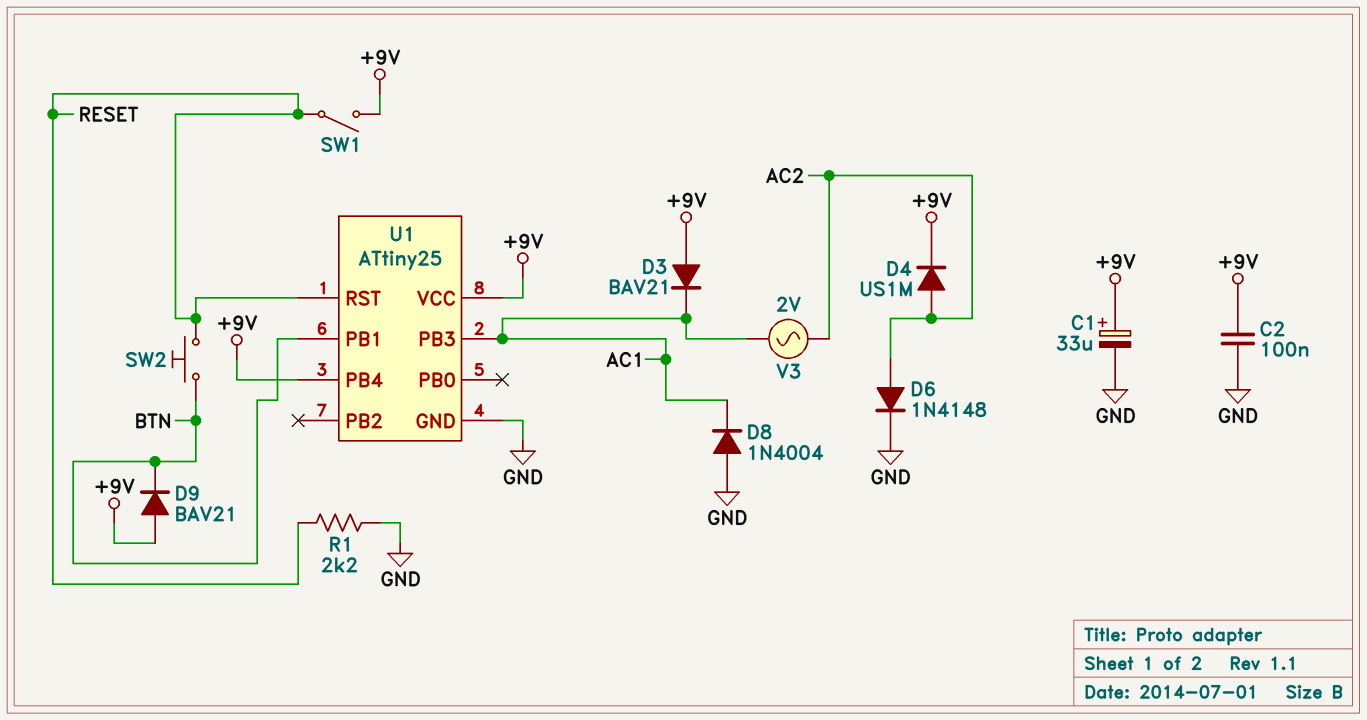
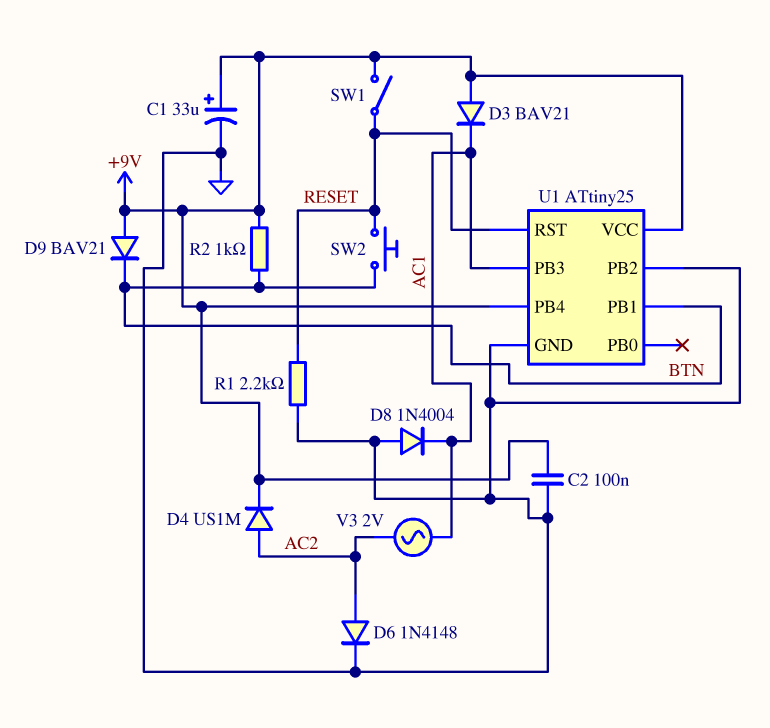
R2: none -> 1k (+9V, BTN)
U1 pin PB2: none -> GND

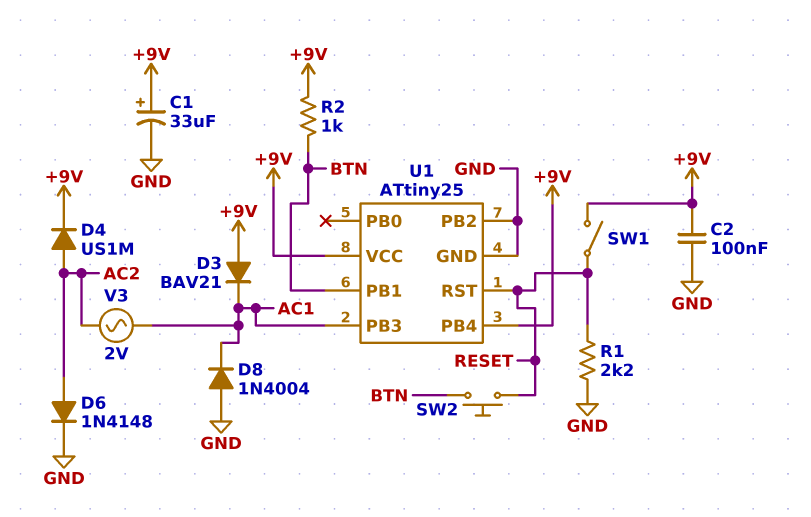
D9: diode BAV21 (A +9V, K BTN) -> none

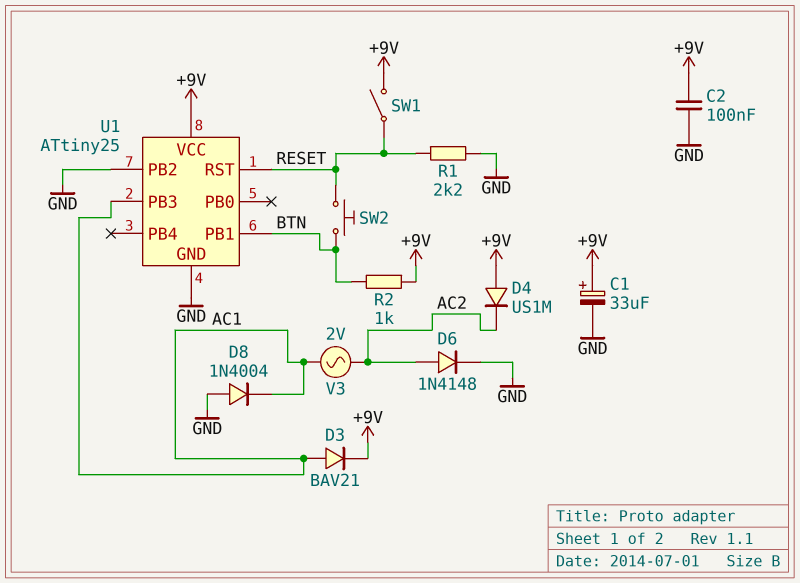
D3: diode BAV21 (A +9V, K AC1) -> diode BAV21 (A AC1, K +9V)
D4: diode US1M (A AC2, K +9V) -> diode US1M (A +9V, K AC2)
U1 pin PB4: +9V -> none

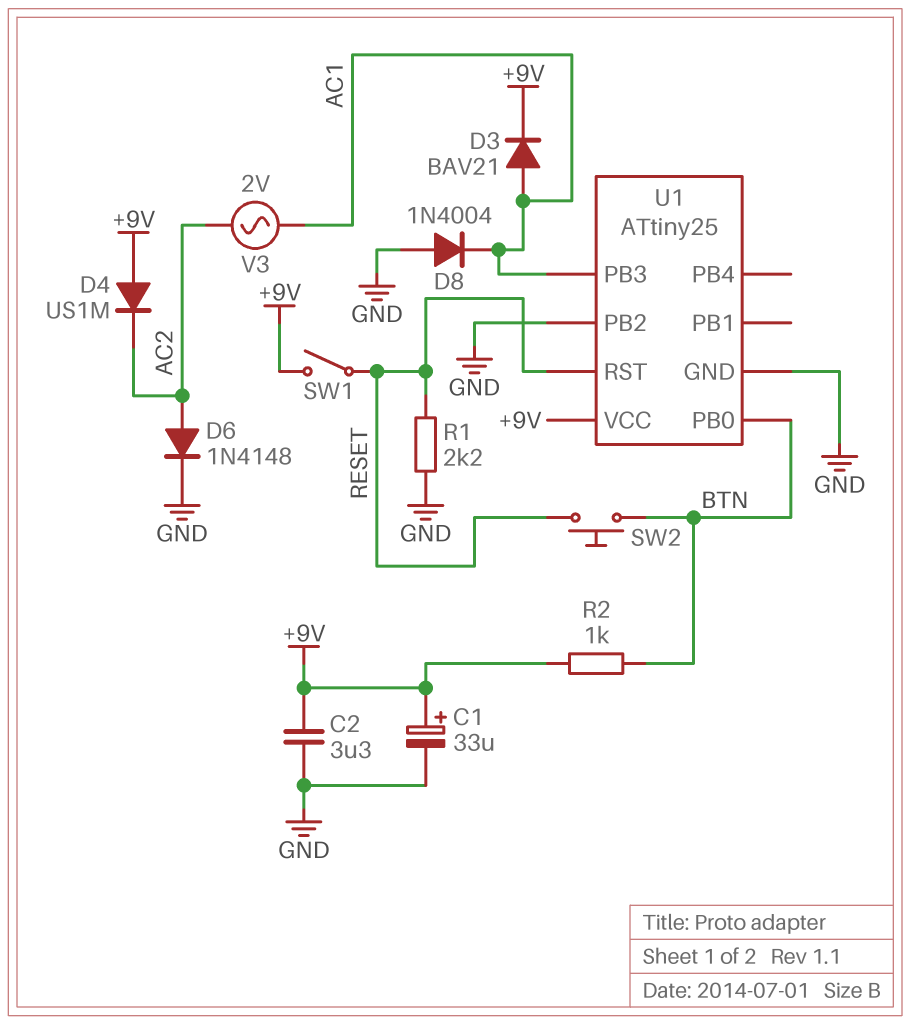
C2: 100nF (+9V, GND) -> 3.3uF (+9V, GND)
U1 pin PB0: none -> BTN
U1 pin PB1: BTN -> none

